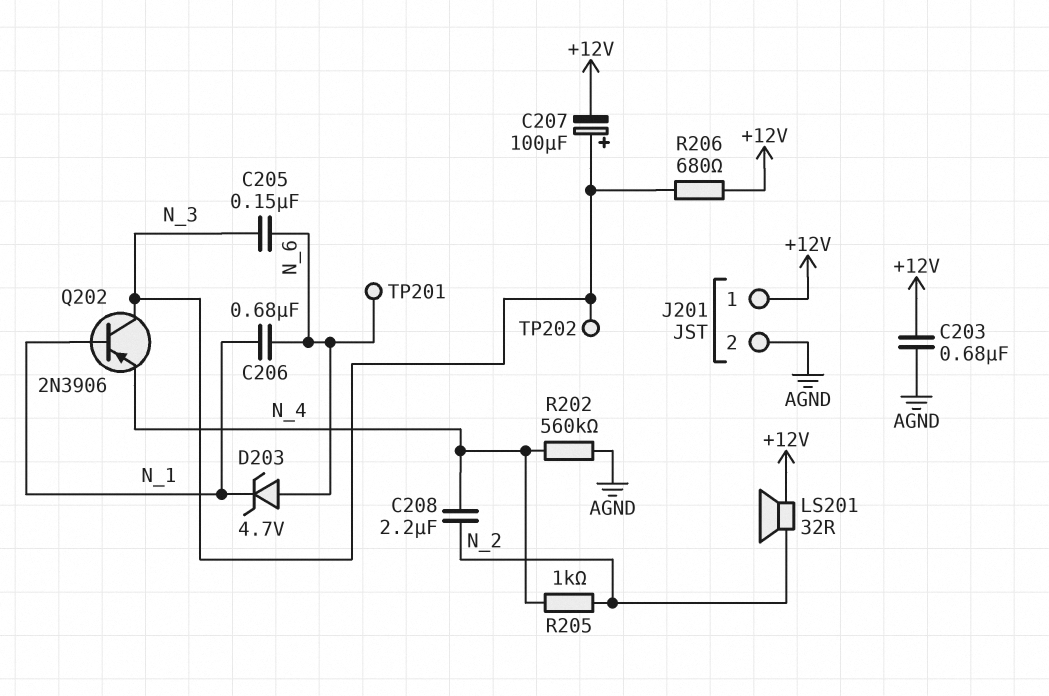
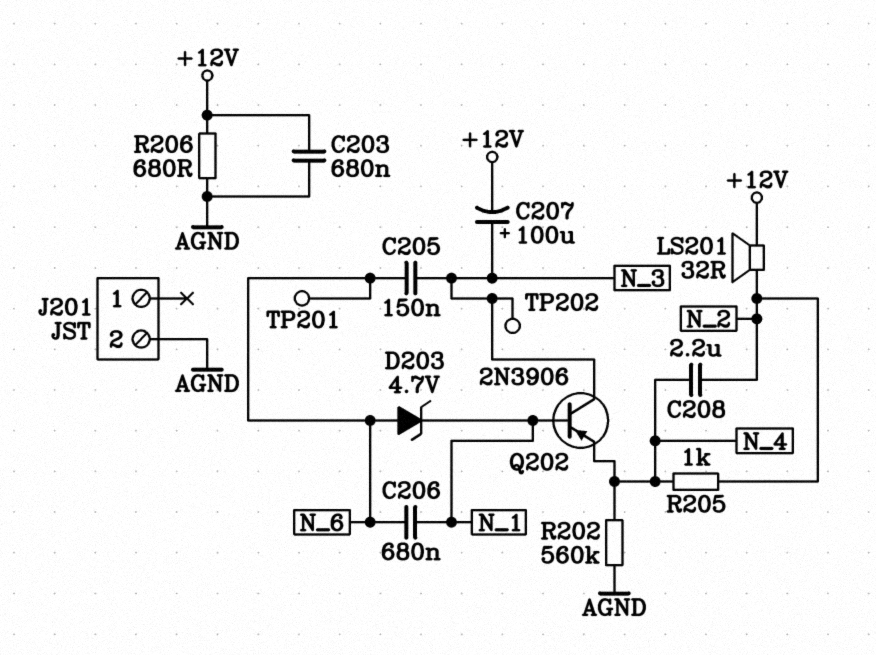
J201 pin 1: +12V -> none
R206: 680 (+12V, N_3) -> 680 (+12V, AGND)

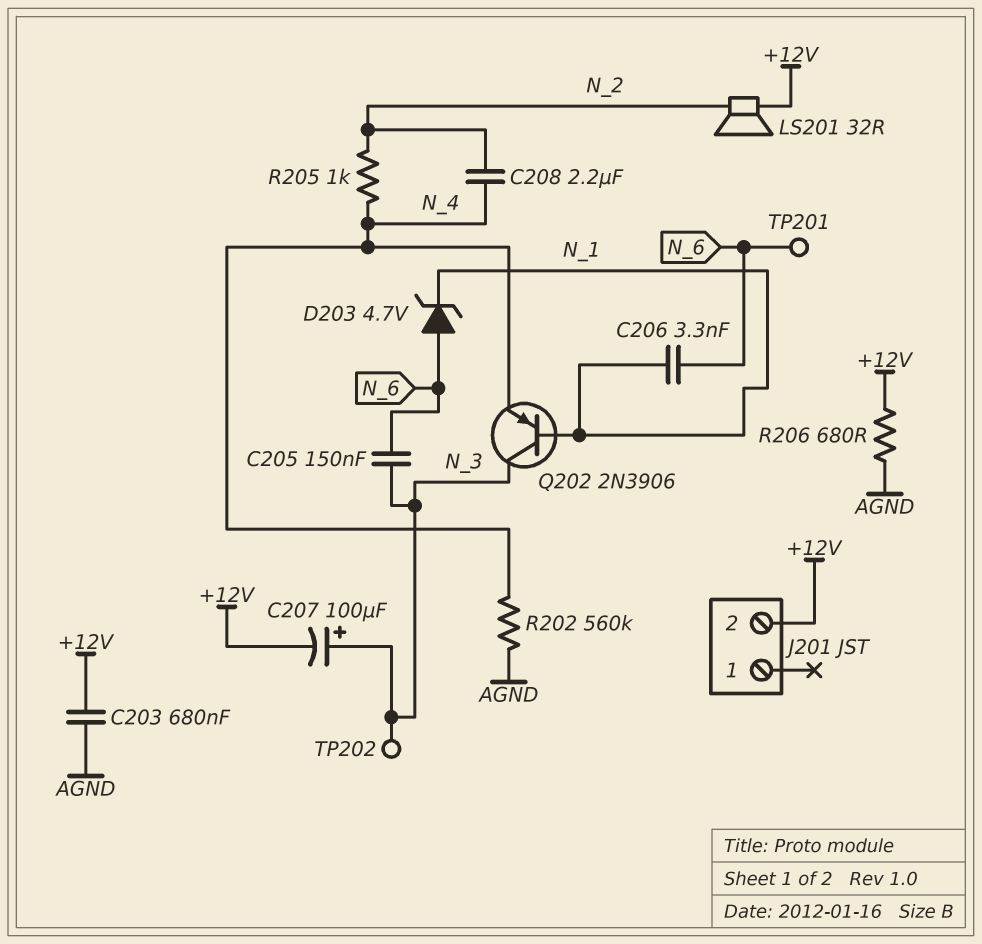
C206: 680nF (N_1, N_6) -> 3.3nF (N_1, N_6)
J201 pin 2: AGND -> +12V

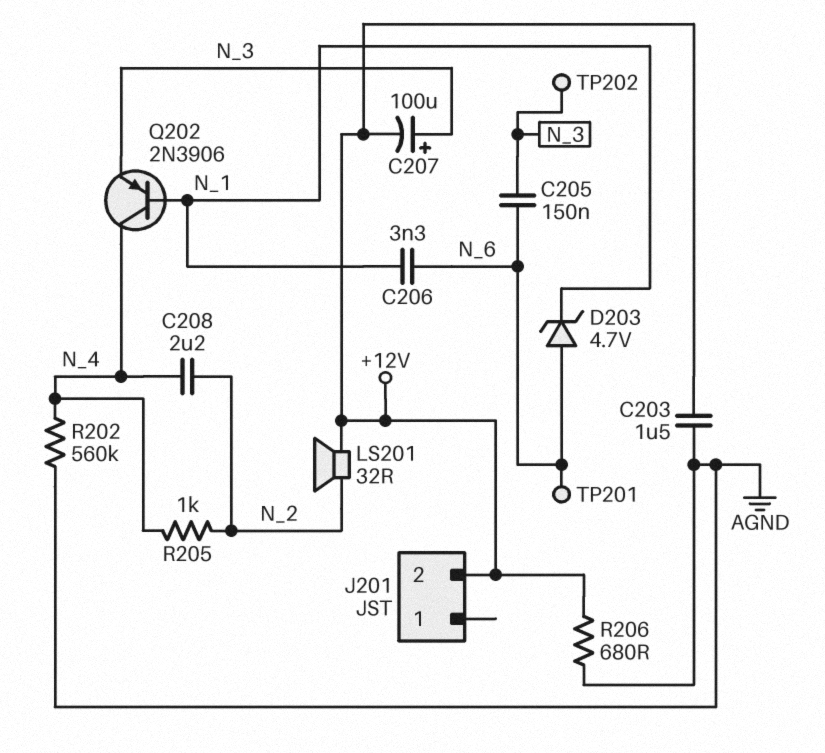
C203: 680nF (+12V, AGND) -> 1.5uF (+12V, AGND)
Q202: PNP 2N3906 (B N_1, C N_3, E N_4) -> PNP 2N3906 (B N_1, C N_4, E N_3)

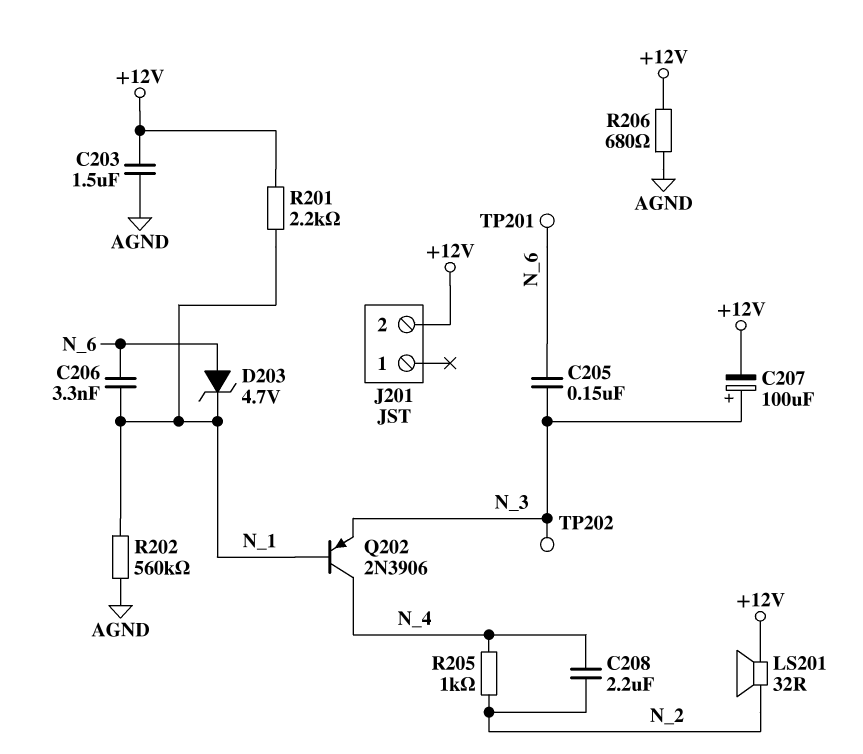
R201: none -> 2.2k (+12V, N_1)
R202: 560k (AGND, N_4) -> 560k (AGND, N_1)

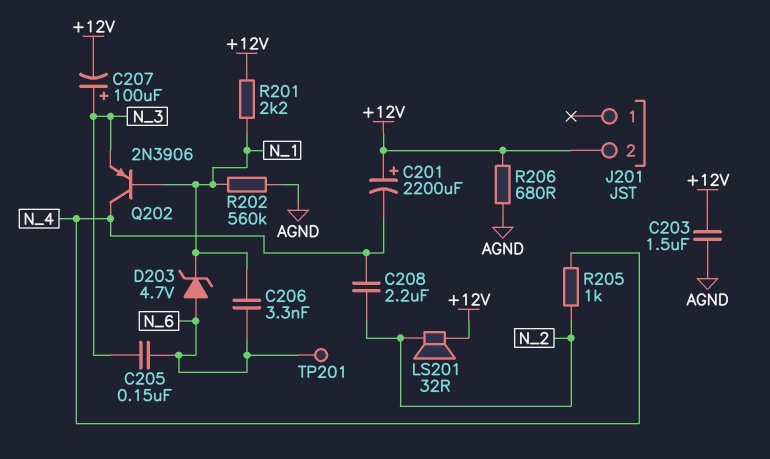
C201: none -> 2200uF (plus +12V, minus N_4)
TP202: test point (N_3) -> none

